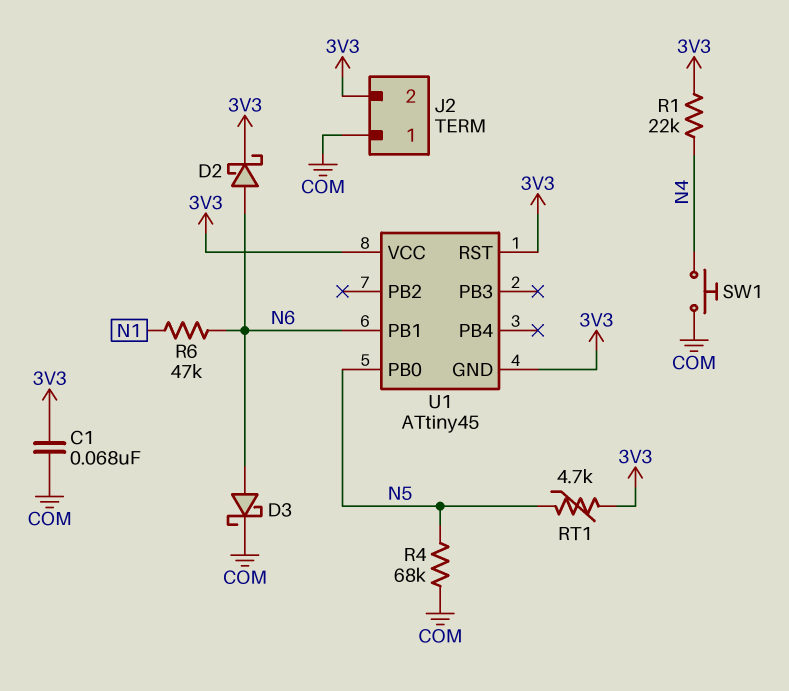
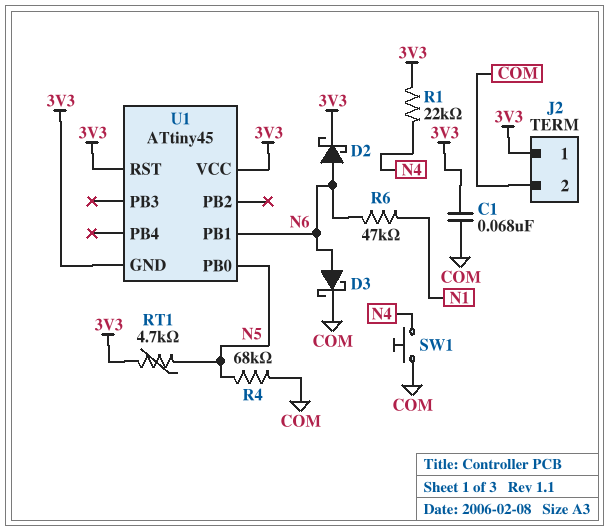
J2 pin 1: COM -> 3V3
J2 pin 2: 3V3 -> COM

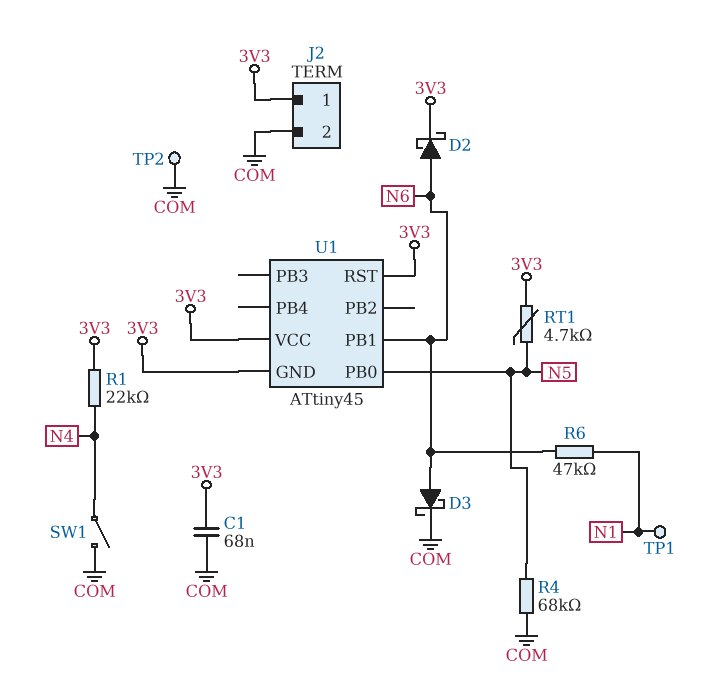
SW1: button (COM, N4) -> switch (COM, N4)
TP1: none -> test point (N1)
TP2: none -> test point (COM)

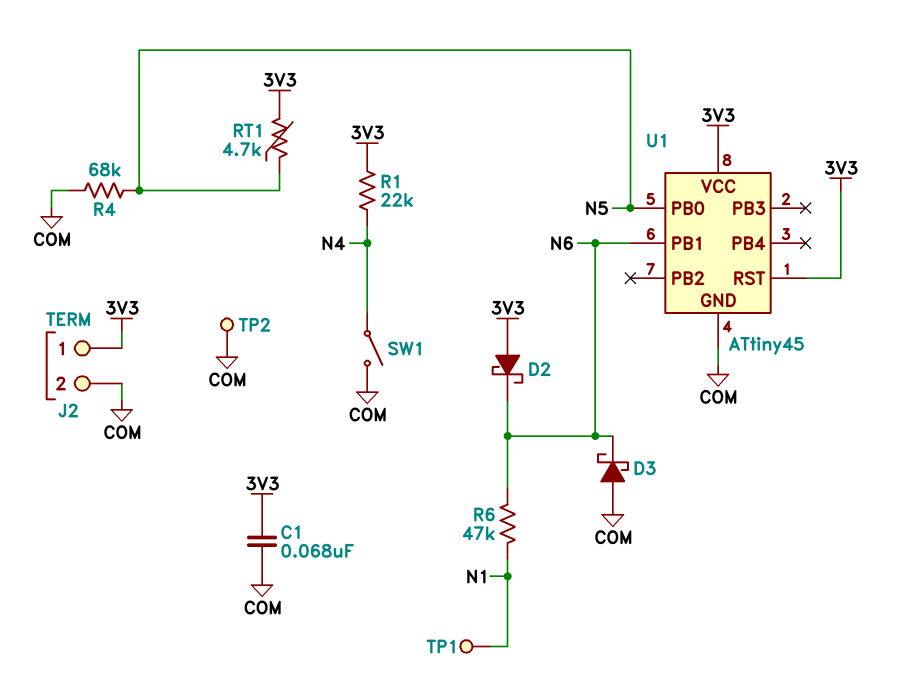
D2: schottky (A N6, K 3V3) -> schottky (A 3V3, K N6)
D3: schottky (A N6, K COM) -> schottky (A COM, K N6)
U1 pin GND: 3V3 -> COM

